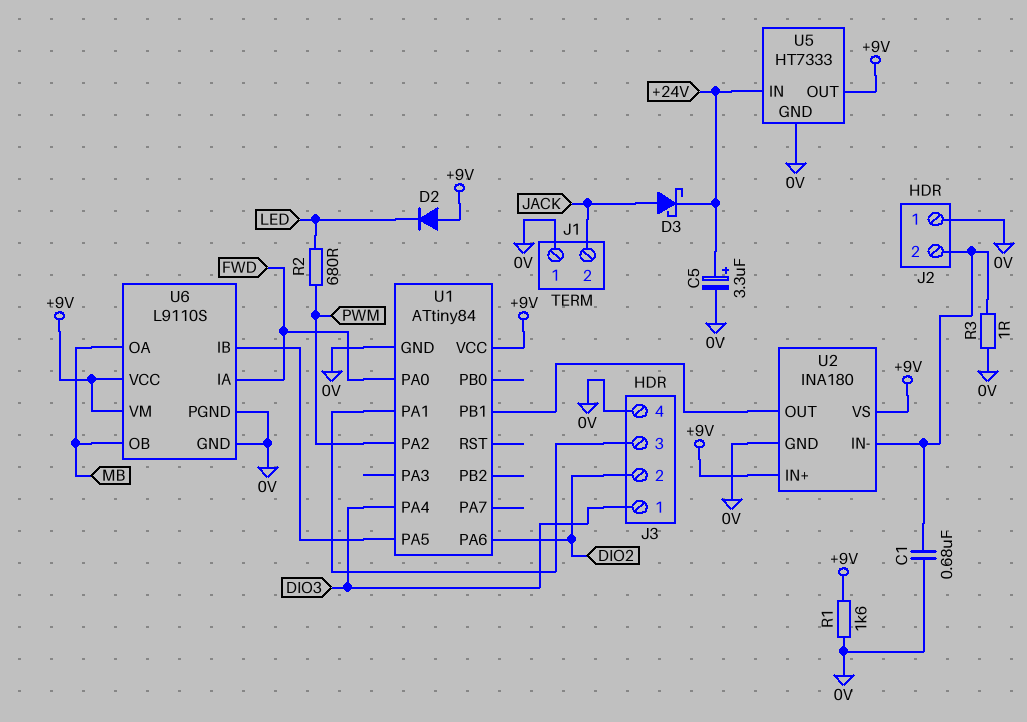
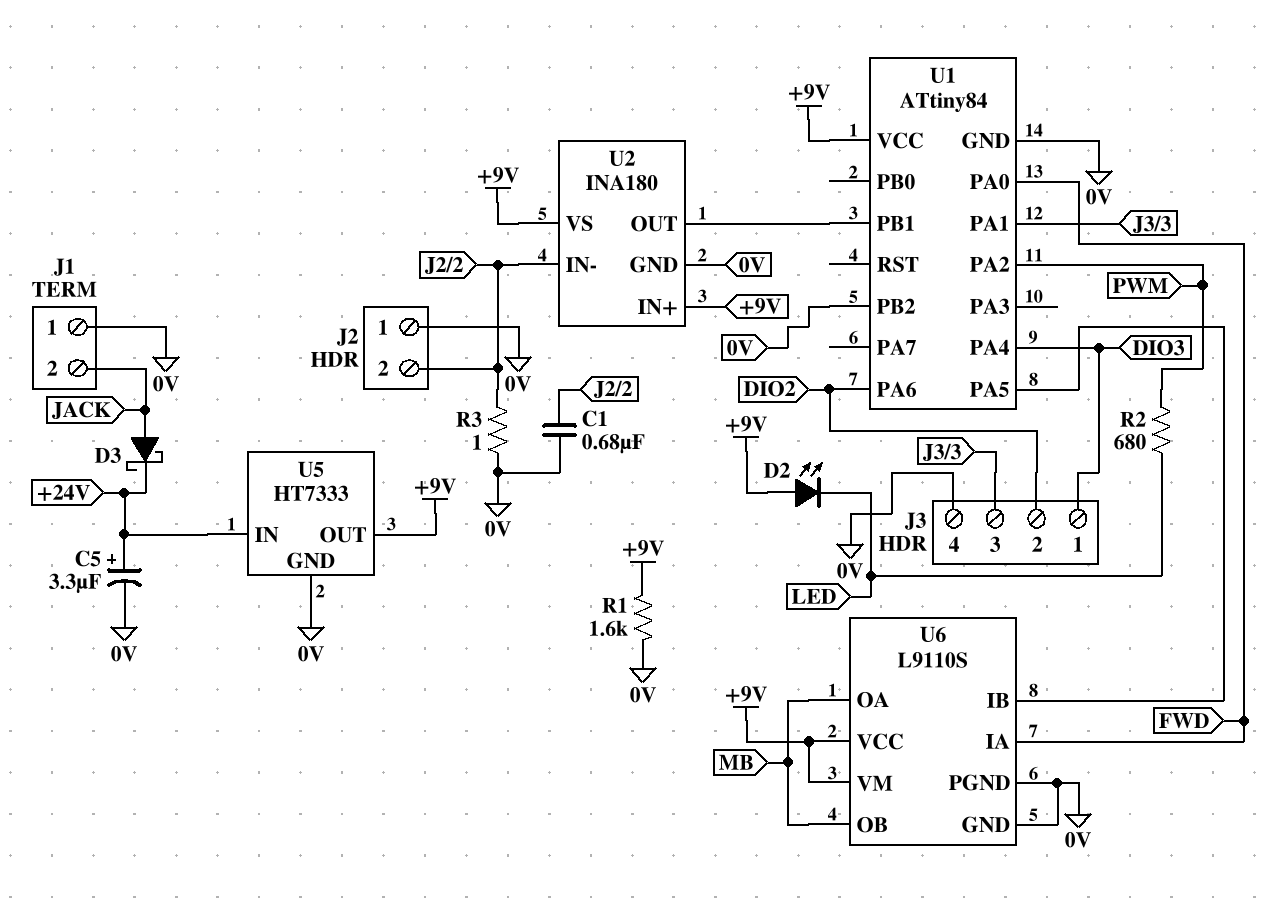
D2: diode (A +9V, K LED) -> LED (A +9V, K LED)
U1 pin PB2: none -> 0V

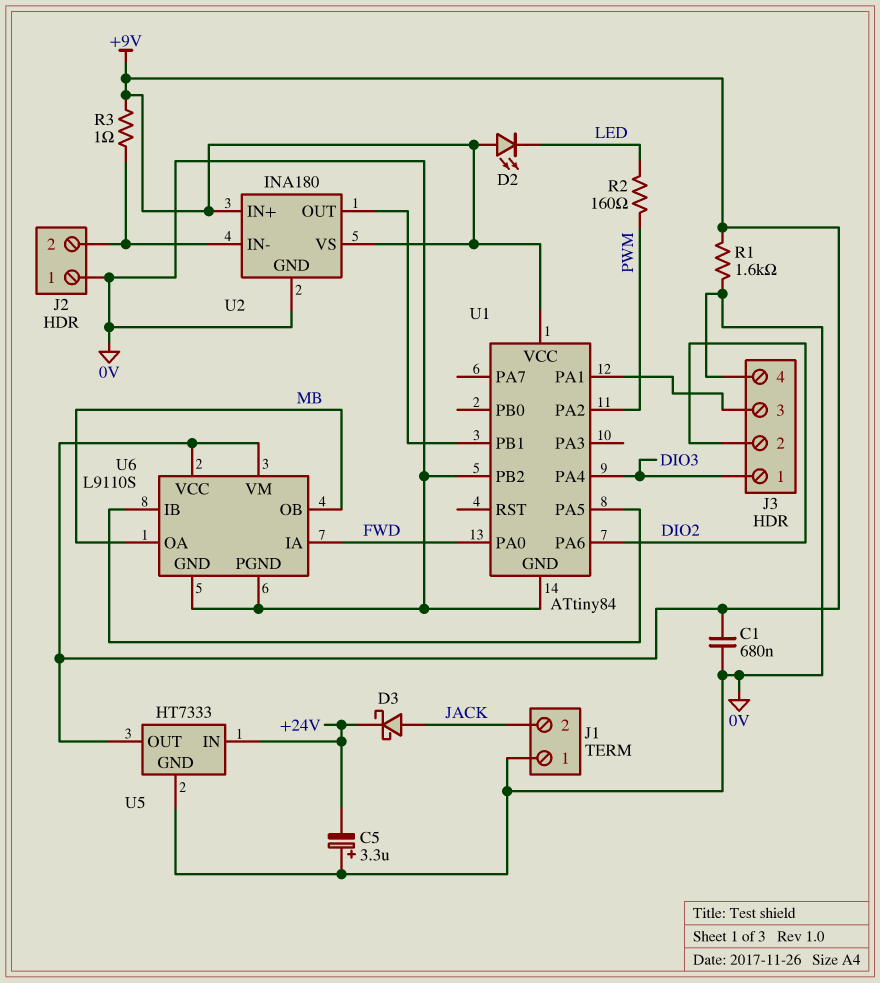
C1: 680nF (0V, J2/2) -> 680nF (+9V, 0V)
C5: 3.3uF (plus +24V, minus 0V) -> 3.3uF (plus 0V, minus +24V)
R2: 680 (LED, PWM) -> 160 (LED, PWM)
R3: 1 (0V, J2/2) -> 1 (+9V, J2/2)

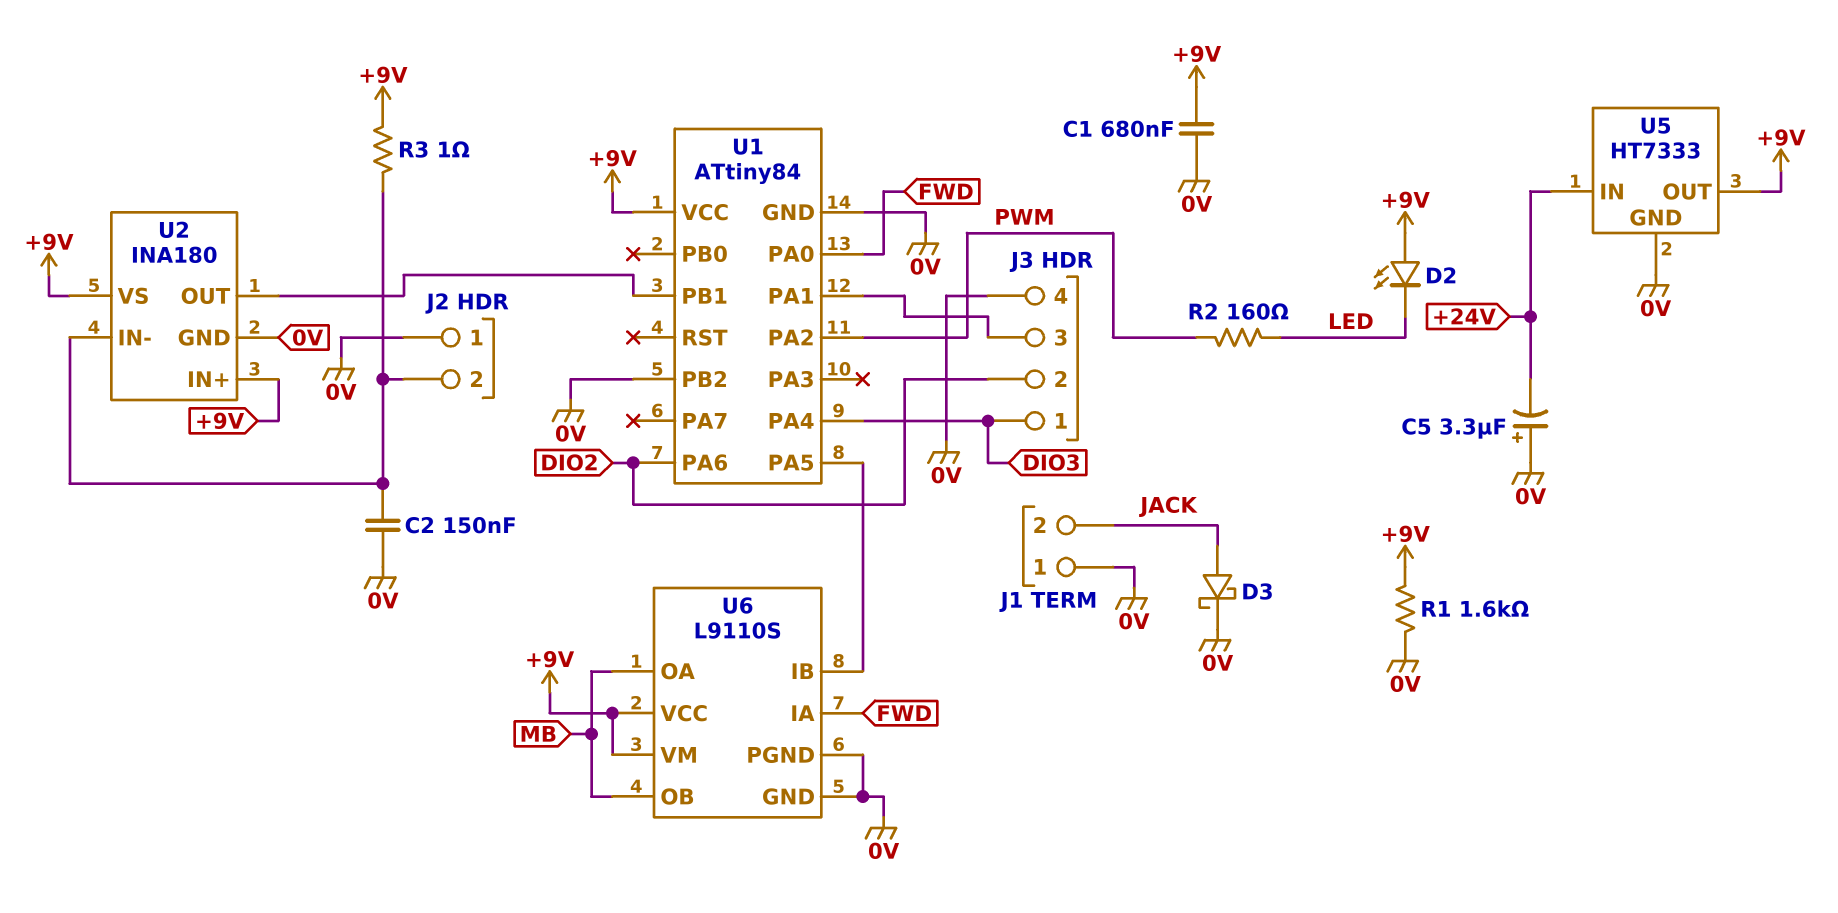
C2: none -> 150nF (0V, J2/2)
D3: schottky (A JACK, K +24V) -> schottky (A JACK, K 0V)

